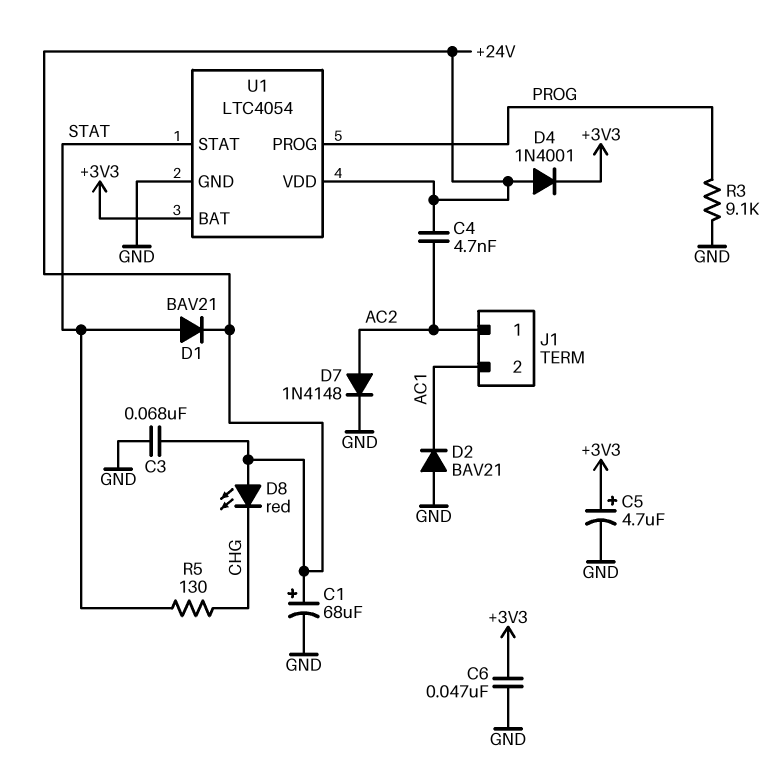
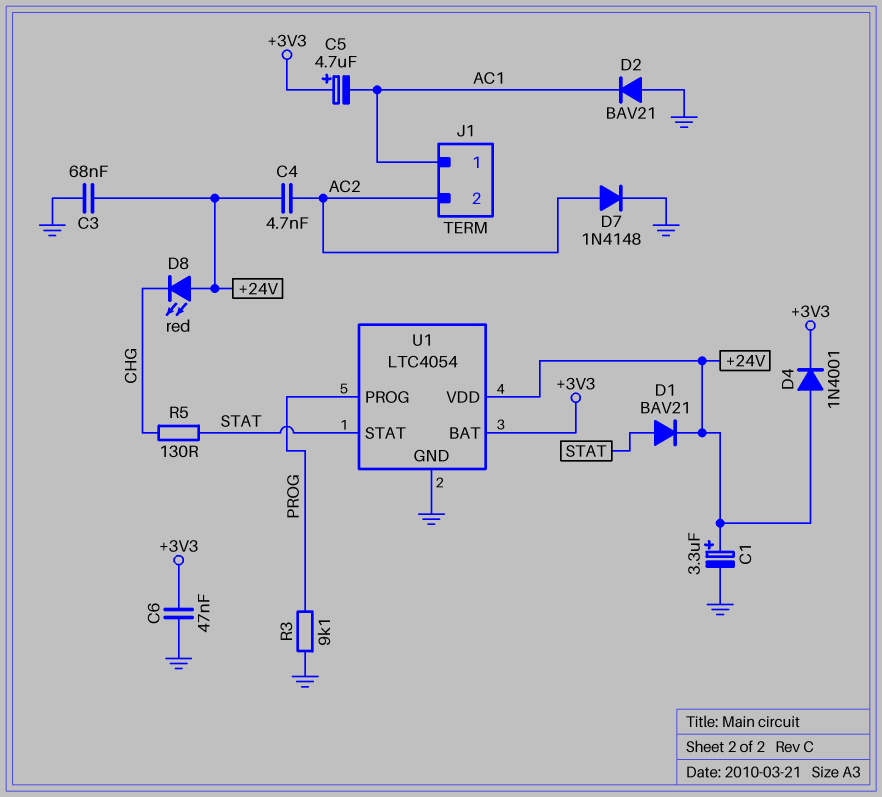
C1: 68uF (plus +24V, minus GND) -> 3.3uF (plus +24V, minus GND)
C5: 4.7uF (plus +3V3, minus GND) -> 4.7uF (plus +3V3, minus AC1)
J1 pin 1: AC2 -> AC1
J1 pin 2: AC1 -> AC2

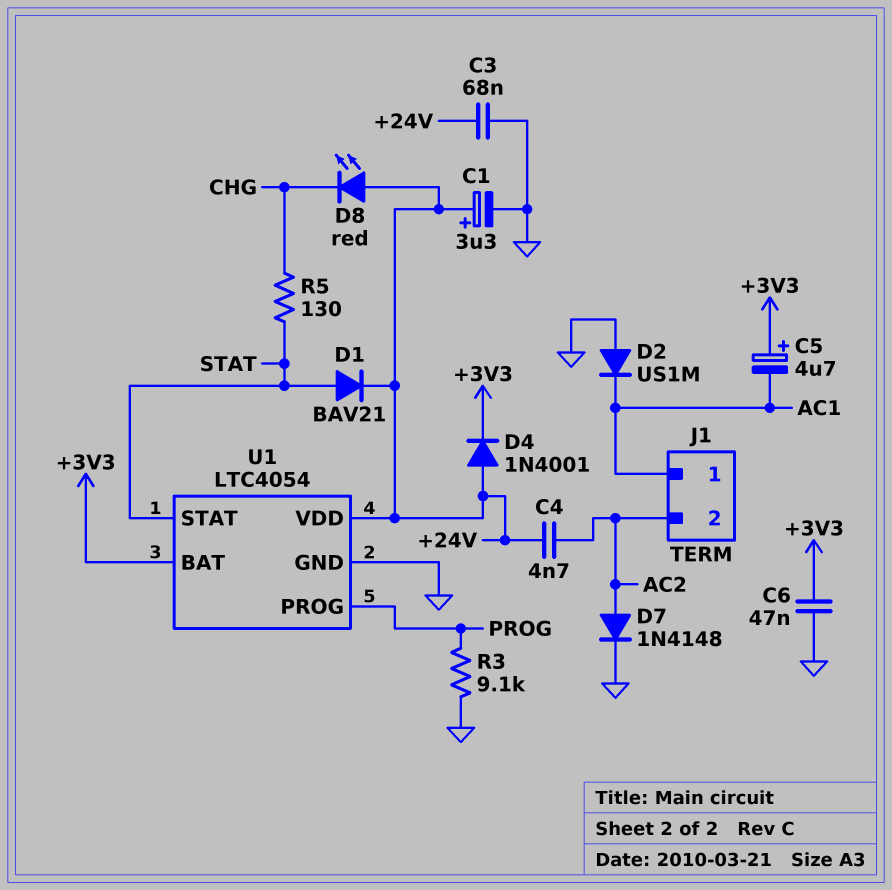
D2: diode BAV21 (A GND, K AC1) -> diode US1M (A GND, K AC1)

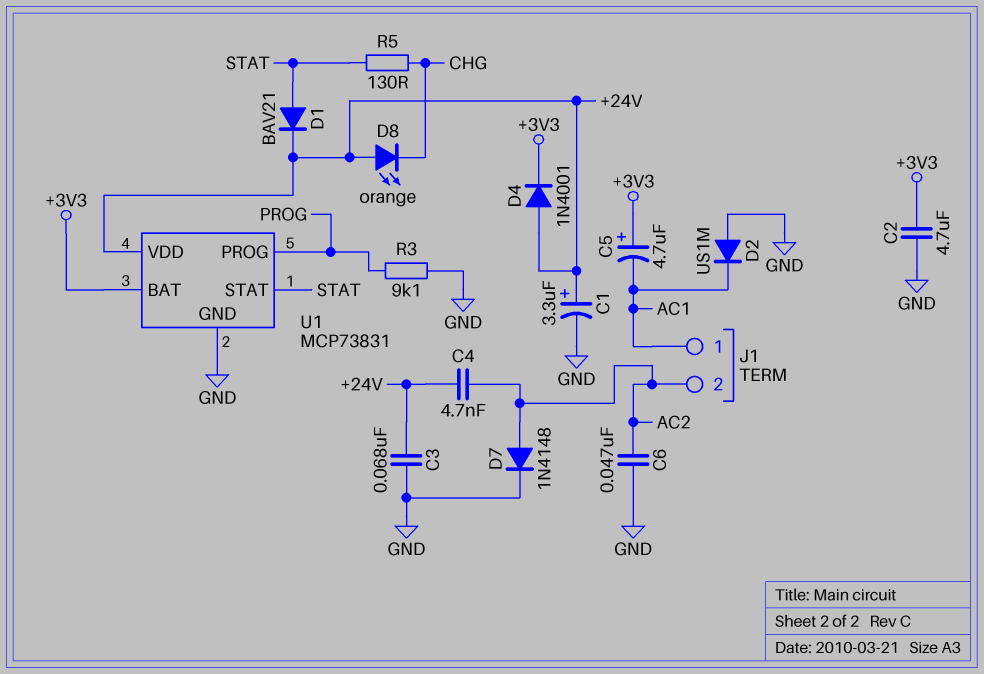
C2: none -> 4.7uF (+3V3, GND)
C6: 47nF (+3V3, GND) -> 47nF (AC2, GND)
D8: LED red (A +24V, K CHG) -> LED orange (A +24V, K CHG)
U1: LTC4054 -> MCP73831

